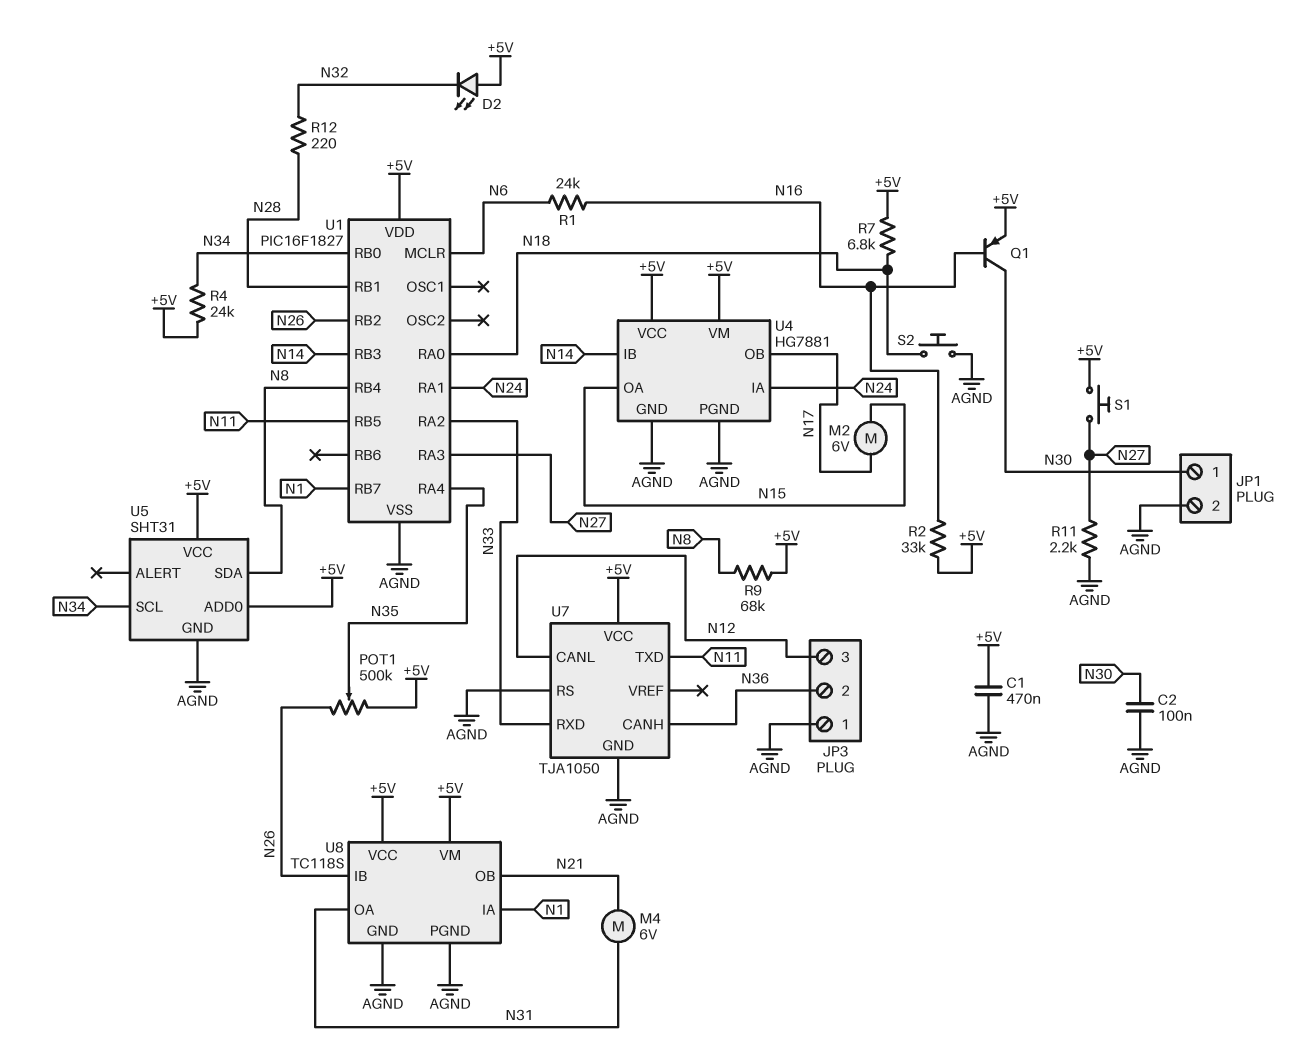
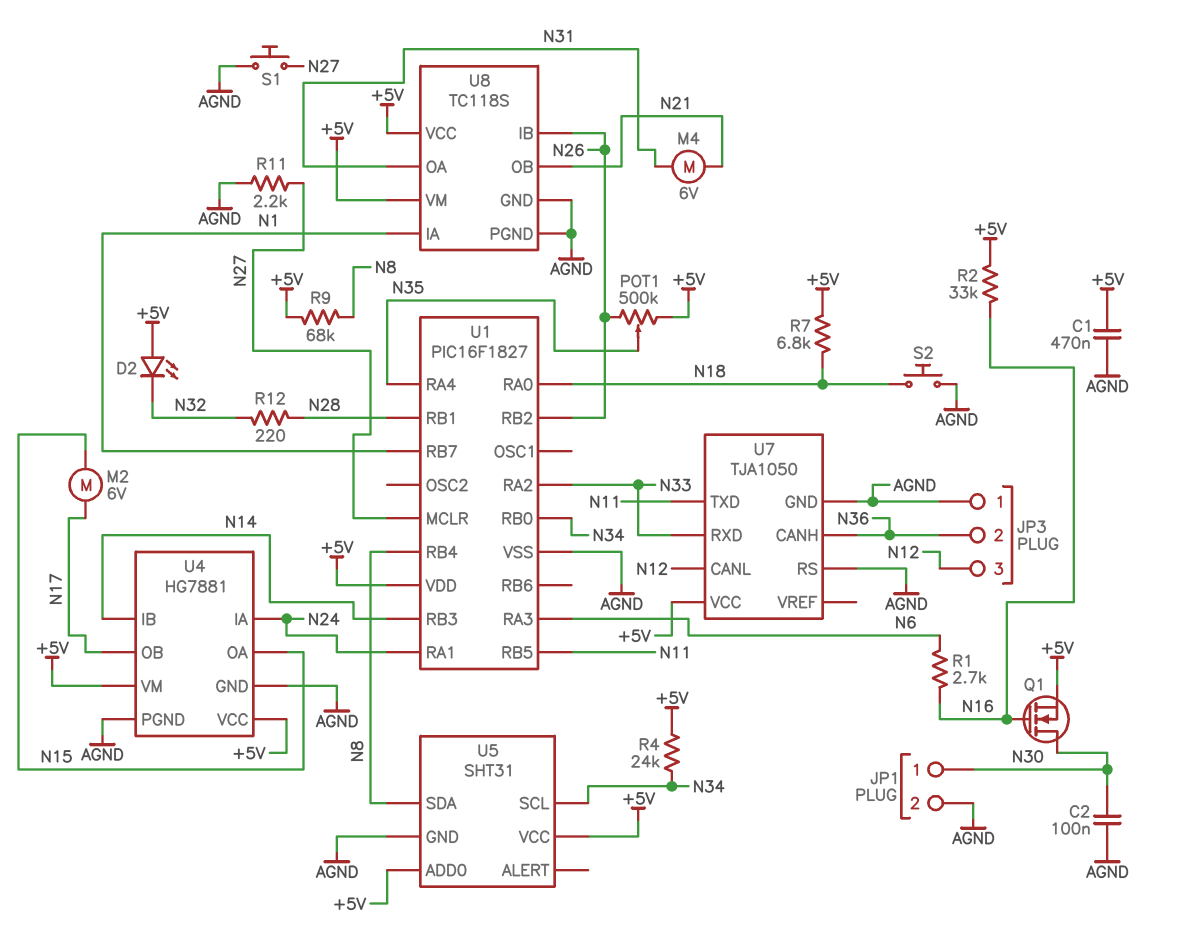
Q1: PNP (B N16, C N30, E +5V) -> NMOS (G N16, D N30, S +5V)
R1: 24k (N6, N16) -> 2.7k (N6, N16)
S1: button (+5V, N27) -> button (AGND, N27)
U1 pin MCLR: N6 -> N27
U1 pin RA3: N27 -> N6

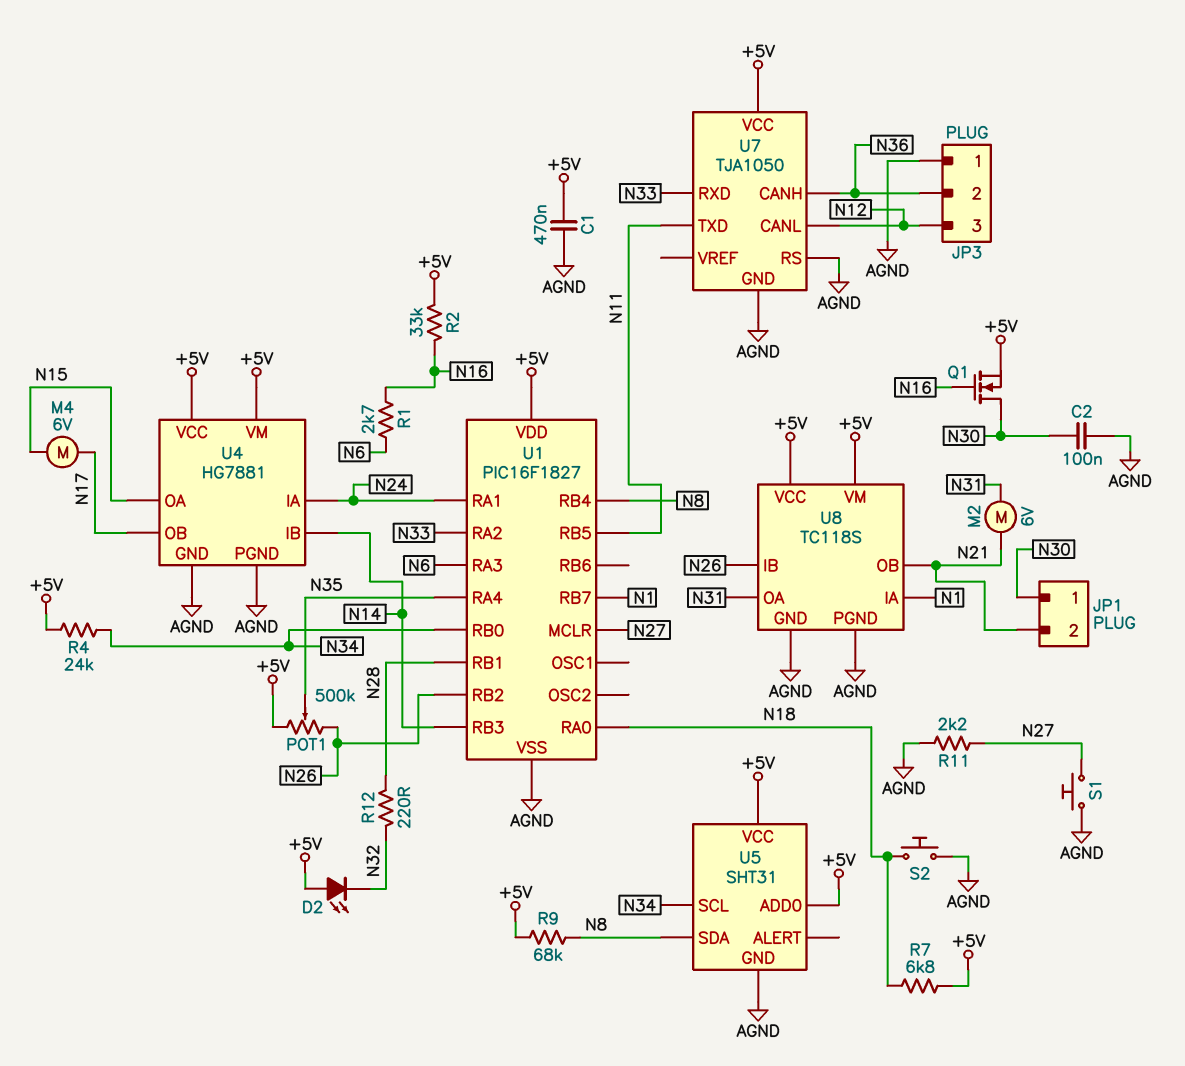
JP1 pin 2: AGND -> N21
M2: motor 6V (N15, N17) -> motor 6V (N21, N31)
M4: motor 6V (N21, N31) -> motor 6V (N15, N17)

